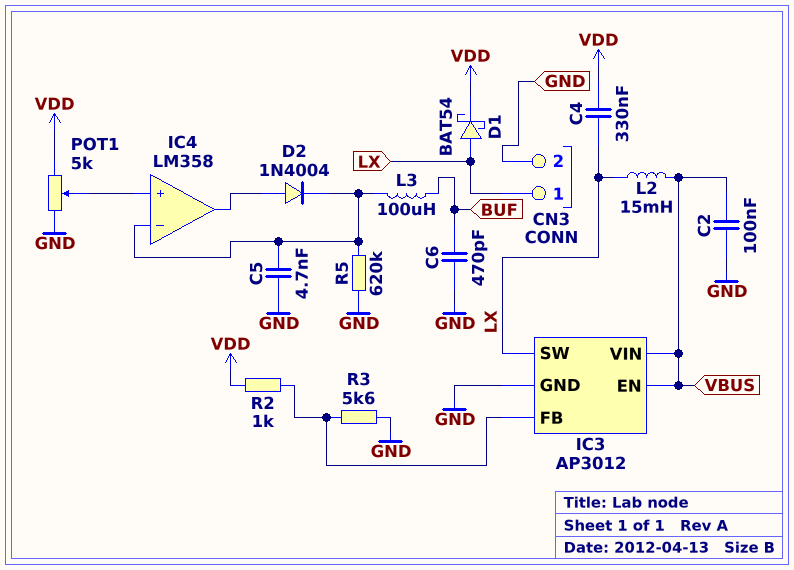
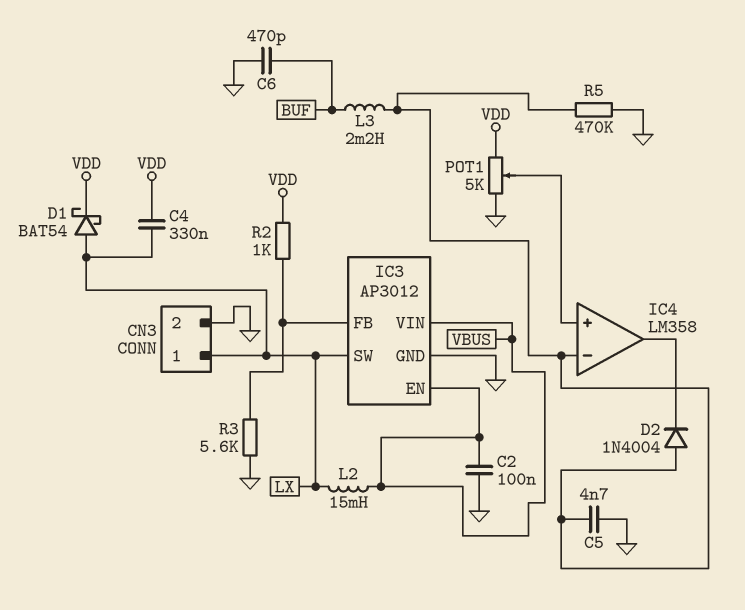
D2: diode 1N4004 (A IC4/out, K IC4/in-) -> diode 1N4004 (A IC4/in-, K IC4/out)
L3: 100uH (BUF, IC4/in-) -> 2.2mH (BUF, IC4/in-)
R5: 620k (GND, IC4/in-) -> 470k (GND, IC4/in-)

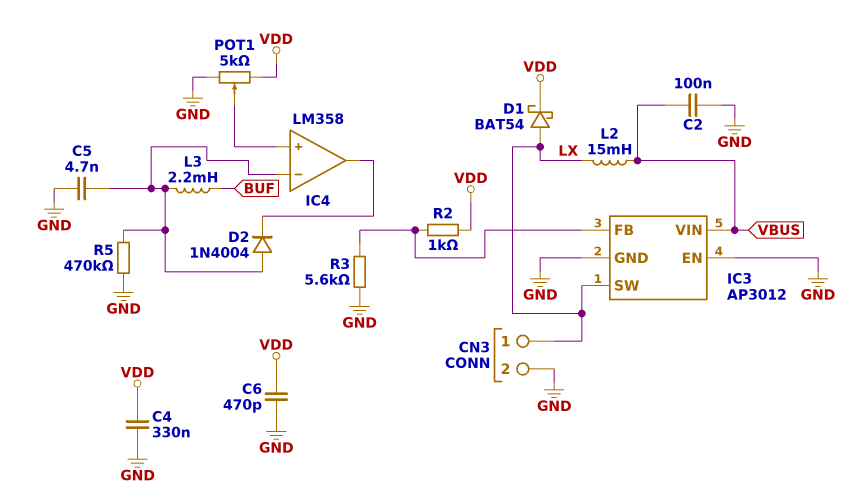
C4: 330nF (LX, VDD) -> 330nF (GND, VDD)
C6: 470pF (BUF, GND) -> 470pF (GND, VDD)
IC3 pin EN: VBUS -> GND

